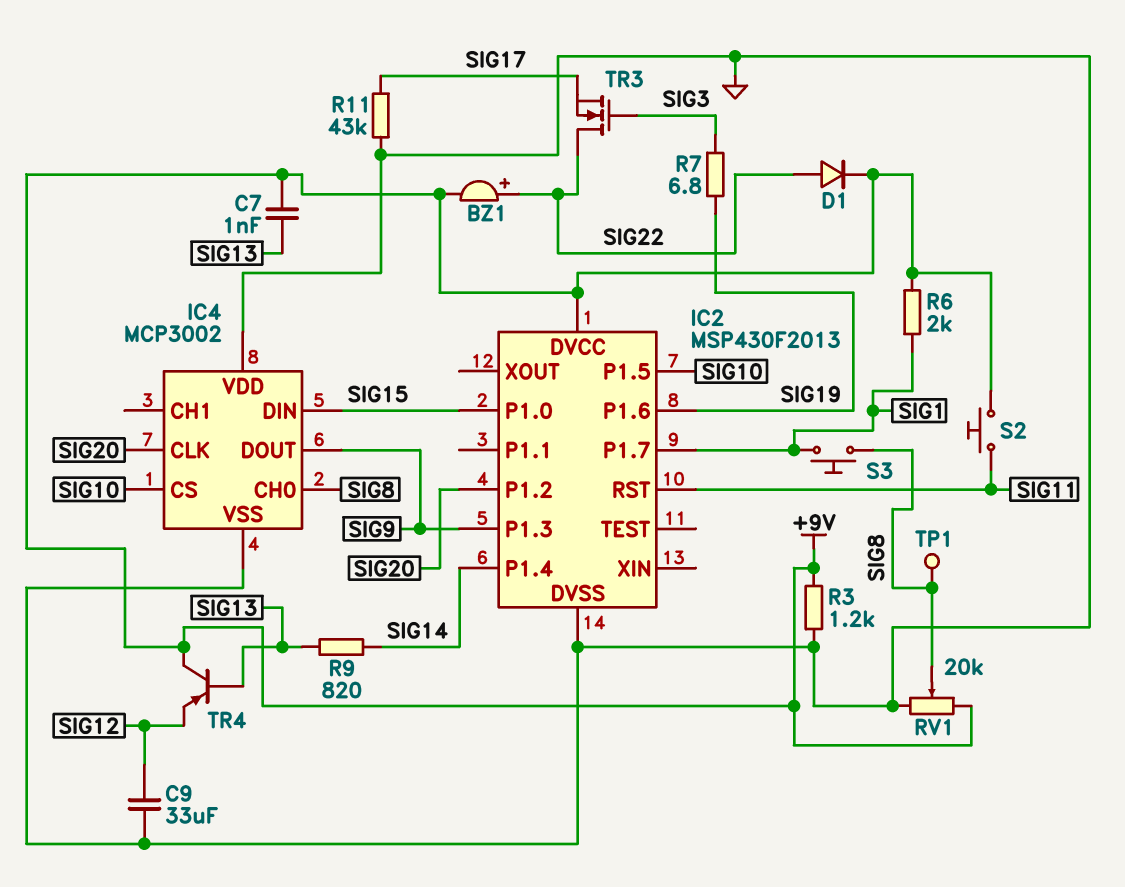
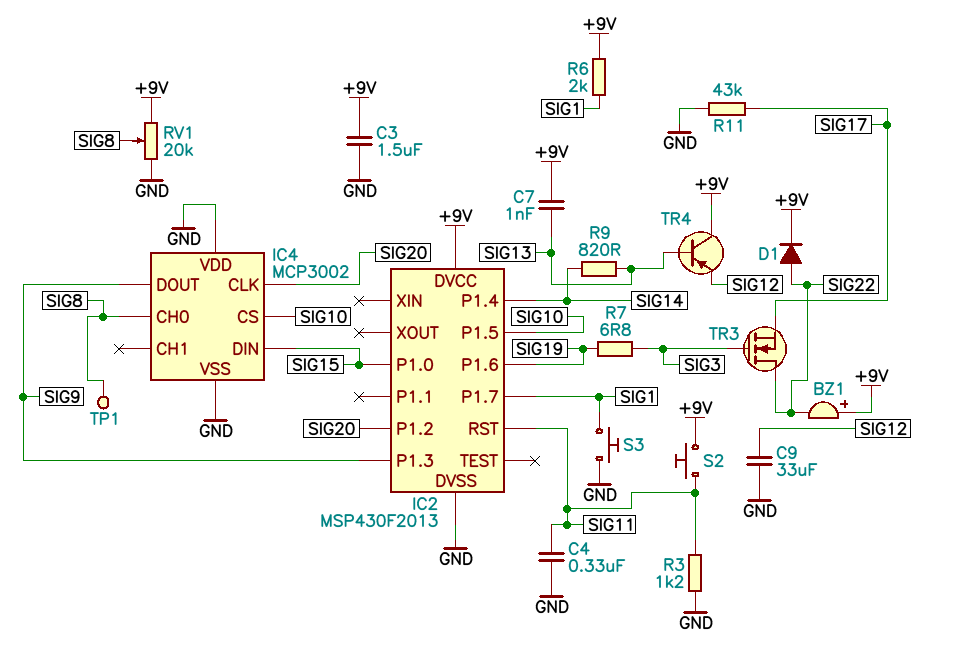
BZ1: buzzer (plus SIG22, minus +9V) -> buzzer (plus +9V, minus SIG22)
C3: none -> 1.5uF (+9V, GND)
C4: none -> 330nF (GND, SIG11)
R3: 1.2k (+9V, GND) -> 1.2k (GND, SIG11)
S3: button (SIG1, SIG8) -> button (GND, SIG1)

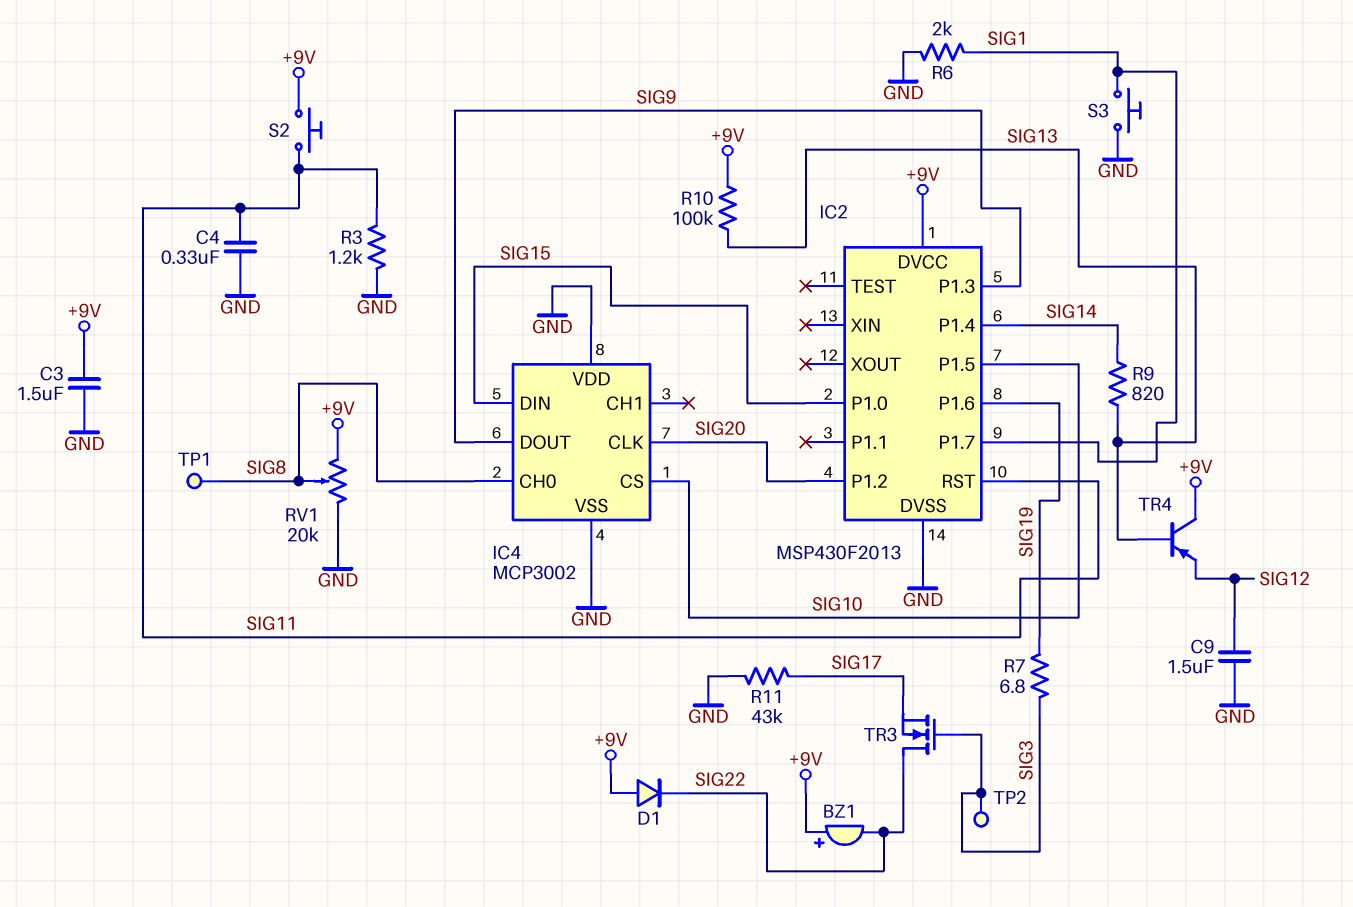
C7: 1nF (+9V, SIG13) -> none
C9: 33uF (GND, SIG12) -> 1.5uF (GND, SIG12)
D1: diode (A SIG22, K +9V) -> diode (A +9V, K SIG22)
R6: 2k (+9V, SIG1) -> 2k (GND, SIG1)
R10: none -> 100k (+9V, SIG13)
TP2: none -> test point (SIG3)

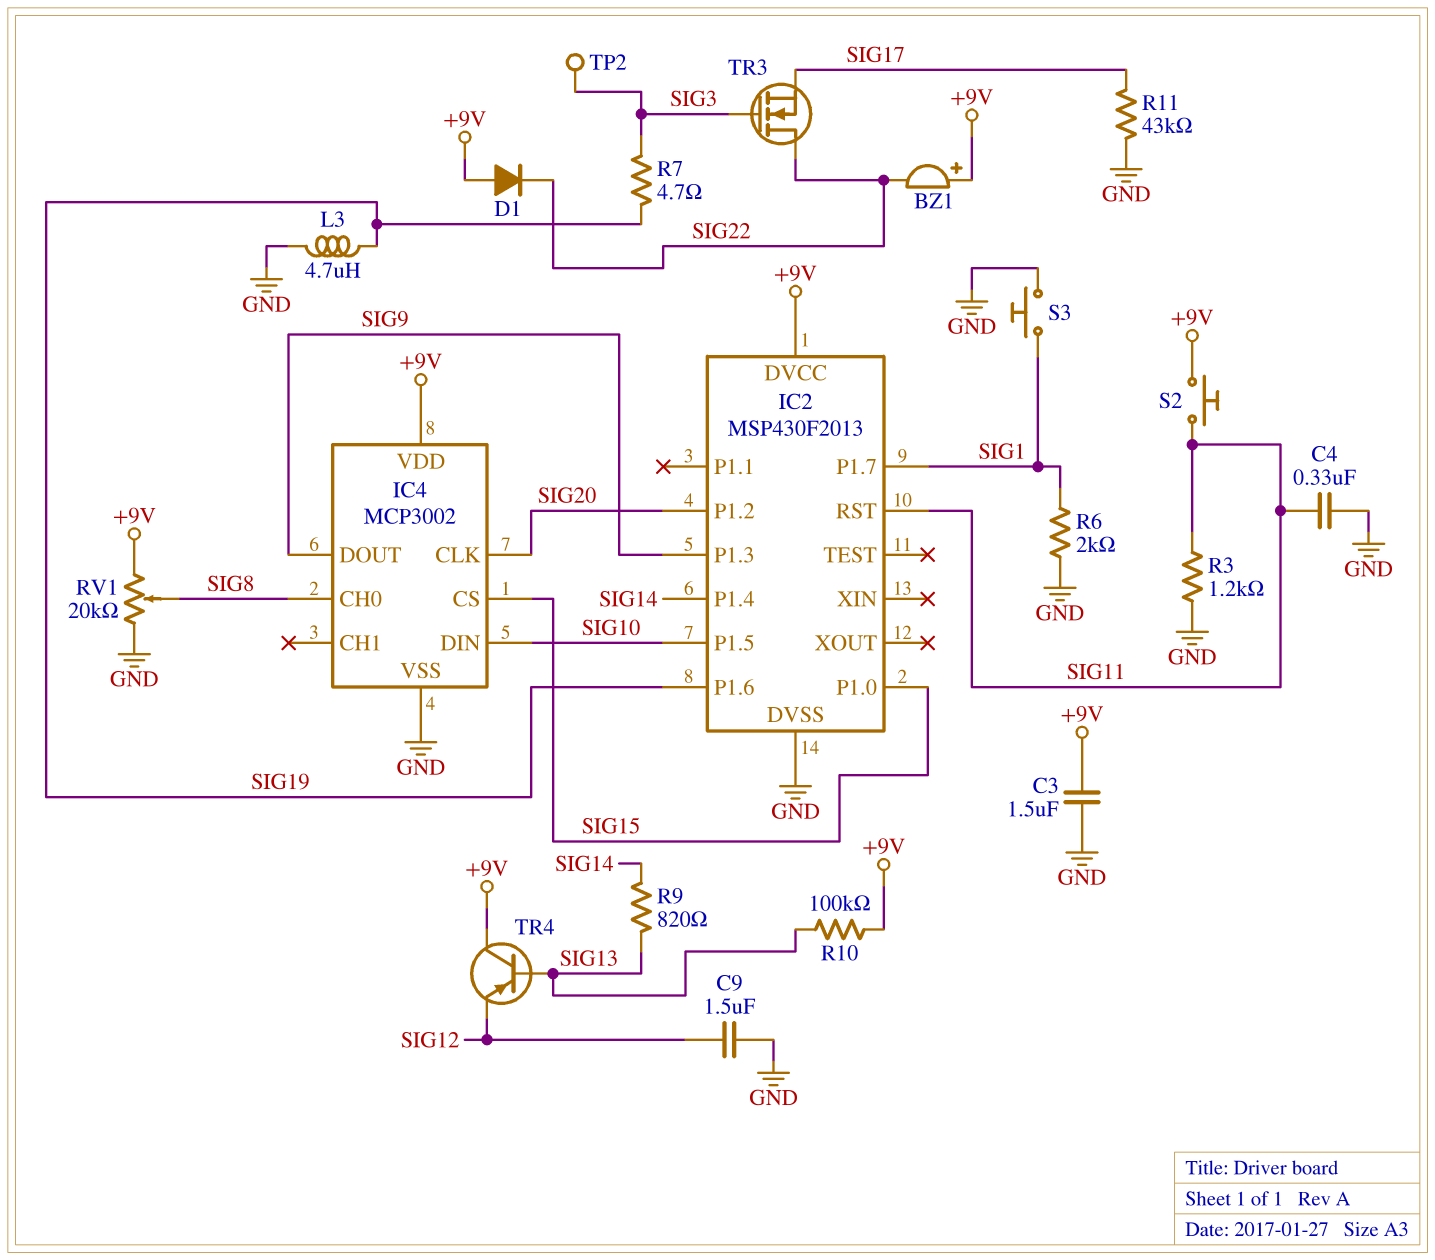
IC4 pin CS: SIG10 -> SIG15
IC4 pin DIN: SIG15 -> SIG10
IC4 pin VDD: GND -> +9V
L3: none -> 4.7uH (GND, SIG19)
R7: 6.8 (SIG3, SIG19) -> 4.7 (SIG3, SIG19)
TP1: test point (SIG8) -> none

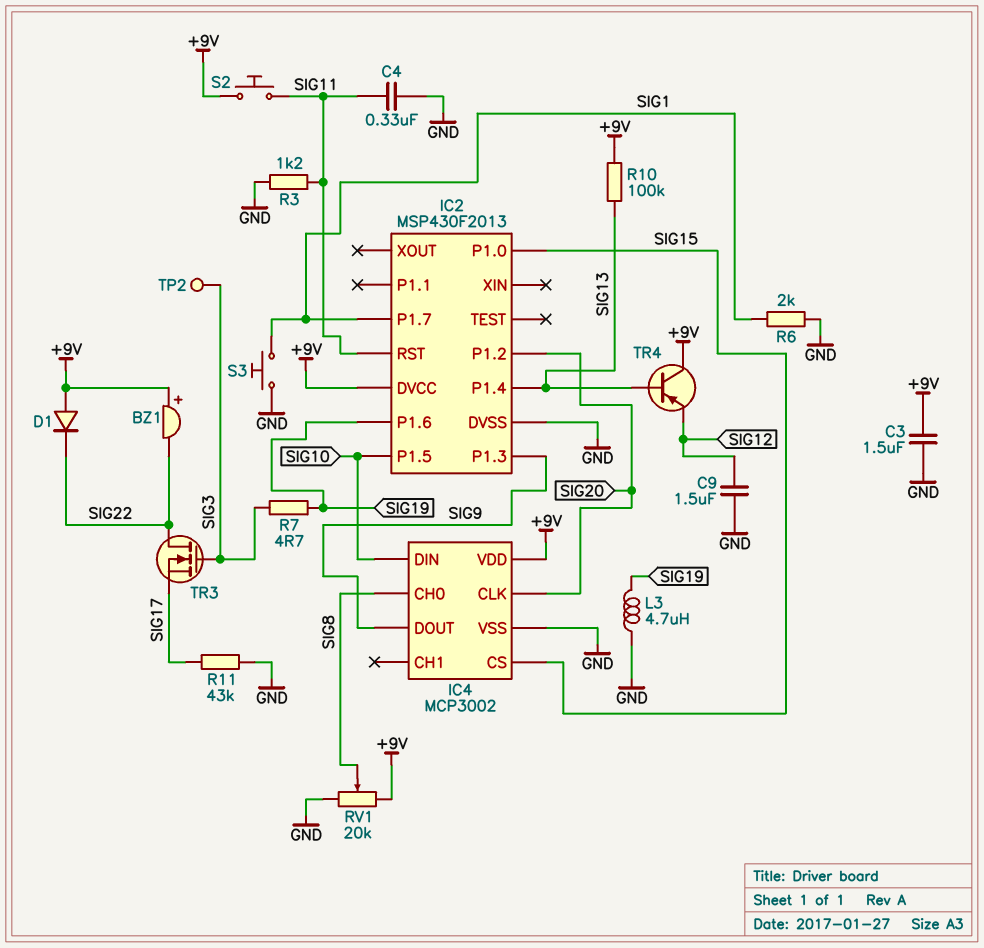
IC2 pin P1.4: SIG14 -> SIG13
R9: 820 (SIG13, SIG14) -> none

